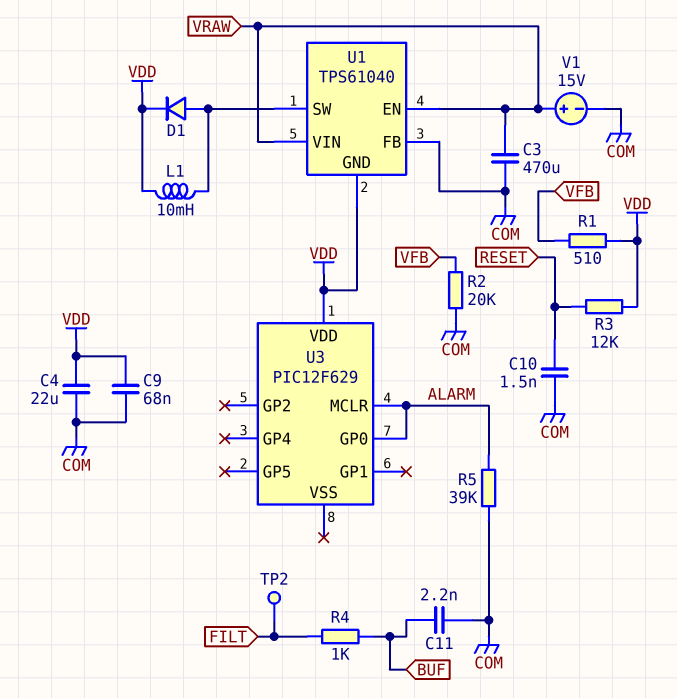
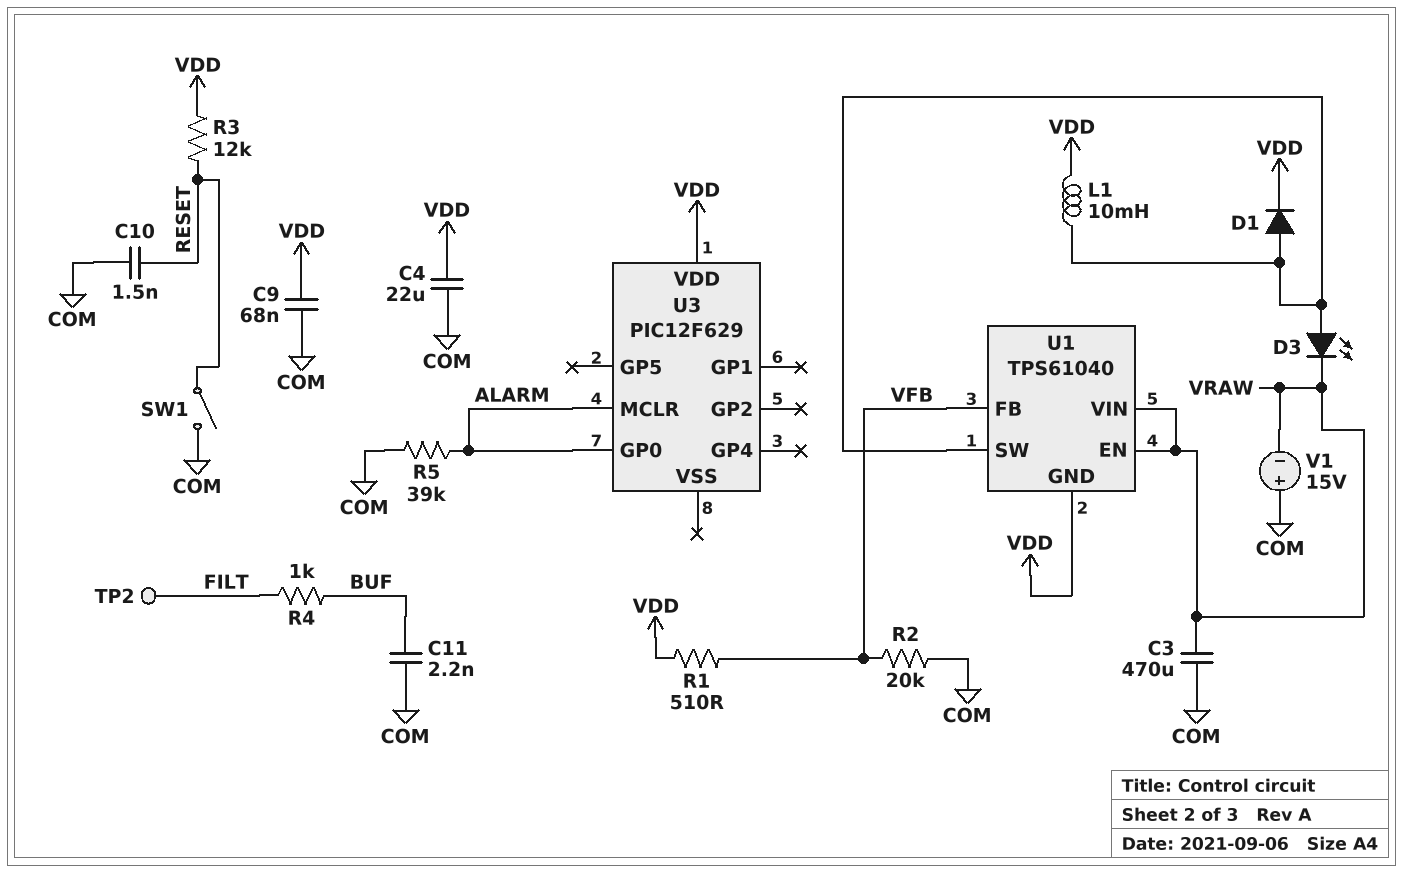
D3: none -> LED (A U1/SW, K VRAW)
SW1: none -> switch (COM, RESET)
U1 pin FB: COM -> VFB
V1: 15V (plus VRAW, minus COM) -> 15V (plus COM, minus VRAW)

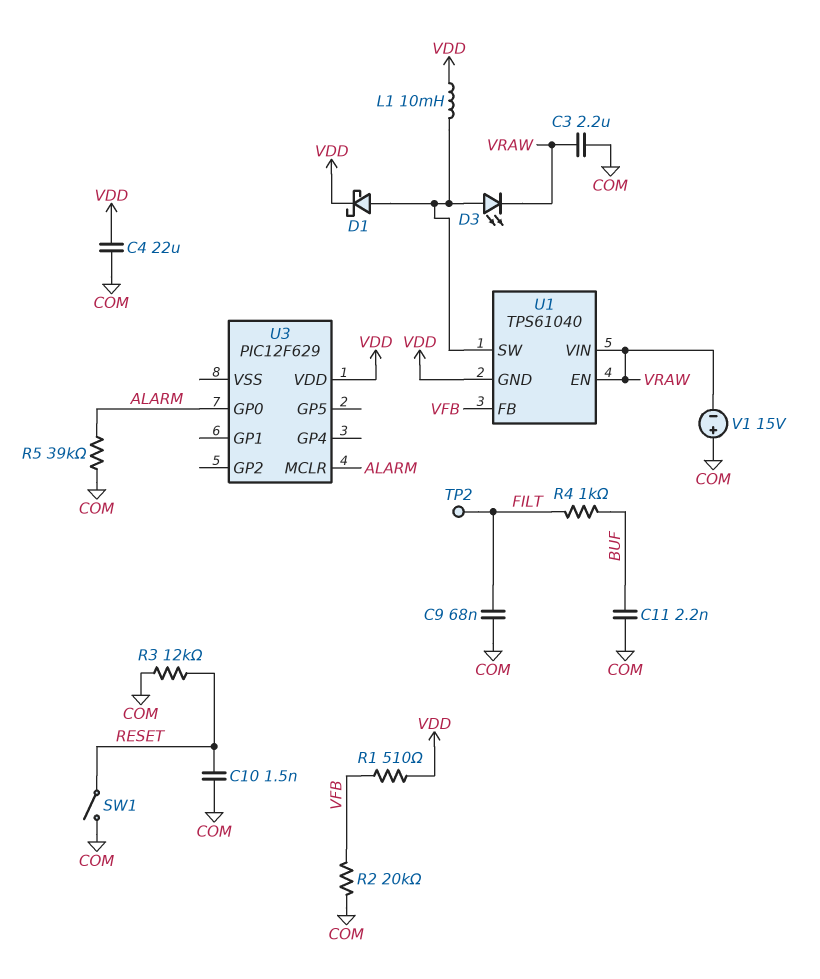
C3: 470uF (COM, VRAW) -> 2.2uF (COM, VRAW)
C9: 68nF (COM, VDD) -> 68nF (COM, FILT)
D1: diode (A U1/SW, K VDD) -> schottky (A U1/SW, K VDD)
R3: 12k (RESET, VDD) -> 12k (COM, RESET)

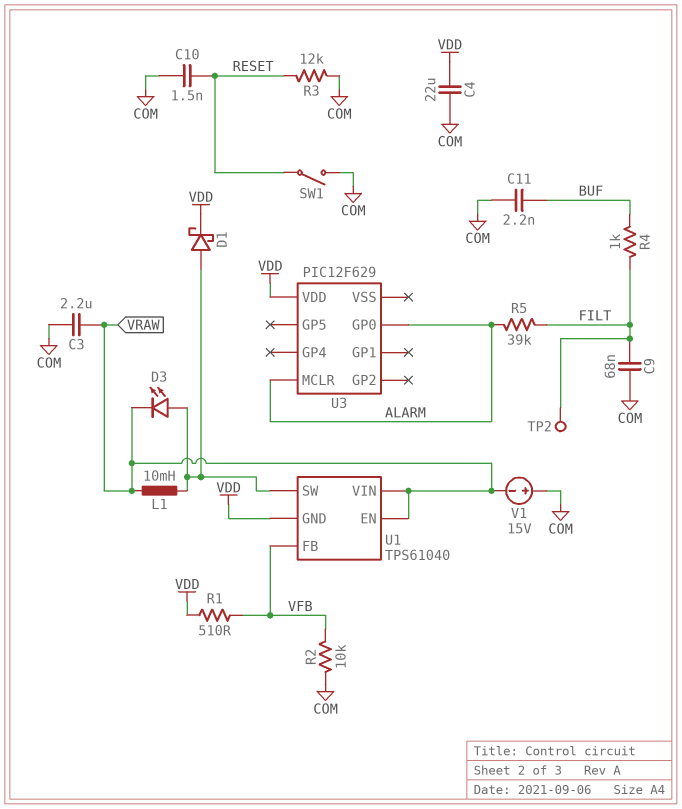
L1: 10mH (U1/SW, VDD) -> 10mH (U1/SW, VRAW)
R2: 20k (COM, VFB) -> 10k (COM, VFB)
R5: 39k (ALARM, COM) -> 39k (ALARM, FILT)

